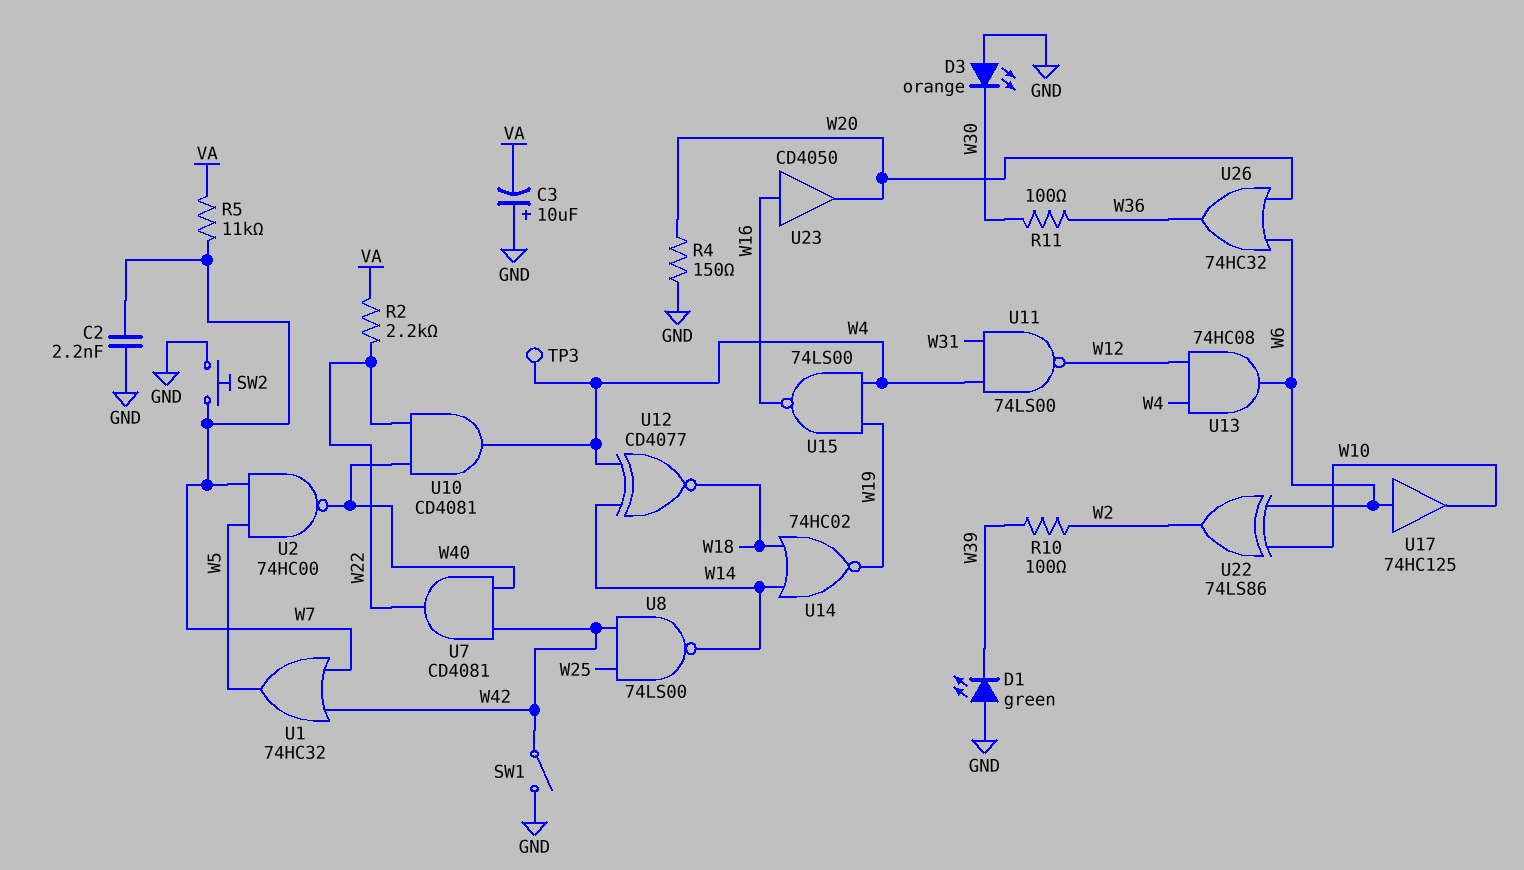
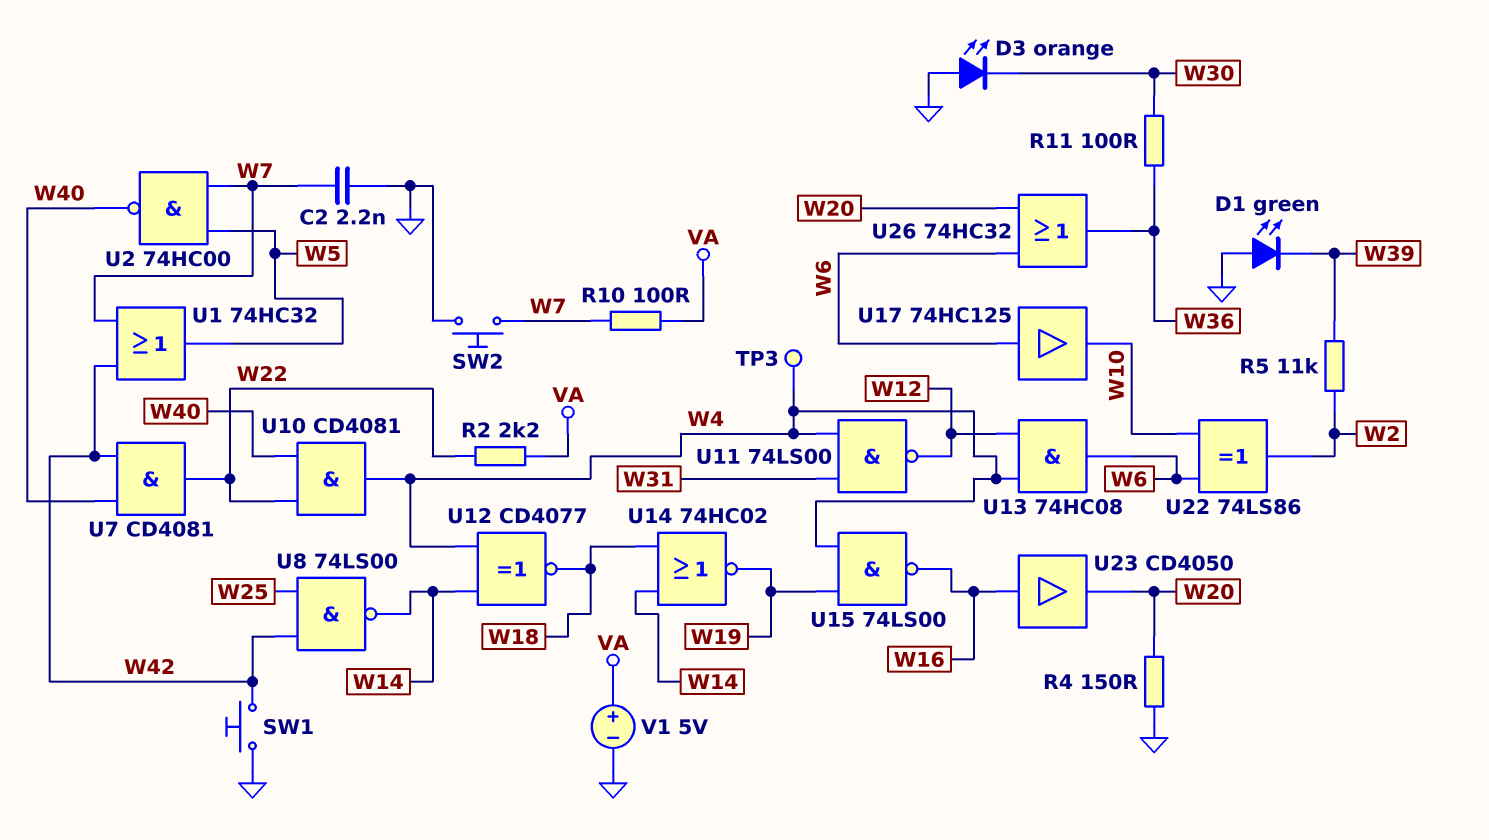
C3: 10uF (plus GND, minus VA) -> none
R5: 11k (VA, W7) -> 11k (W2, W39)
R10: 100 (W2, W39) -> 100 (VA, W7)
SW1: switch (GND, W42) -> button (GND, W42)
V1: none -> 5V (plus VA, minus GND)

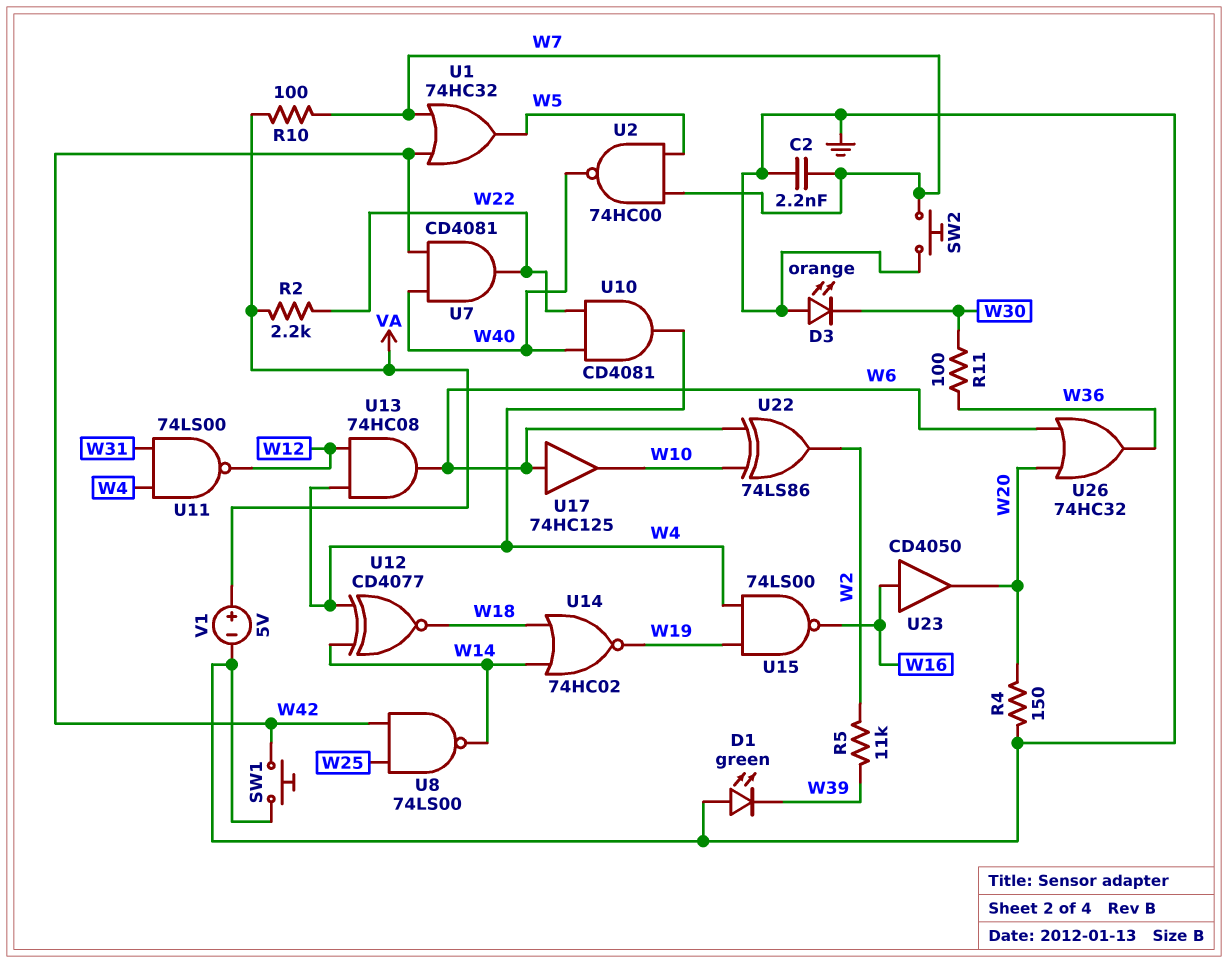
TP3: test point (W4) -> none

